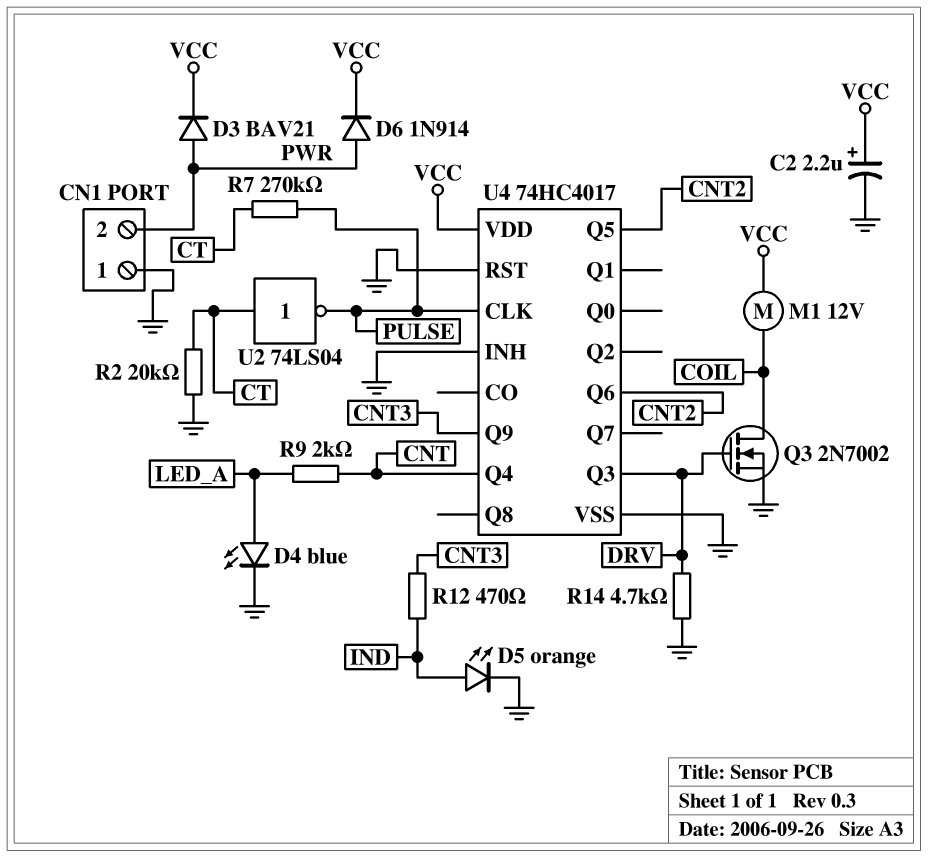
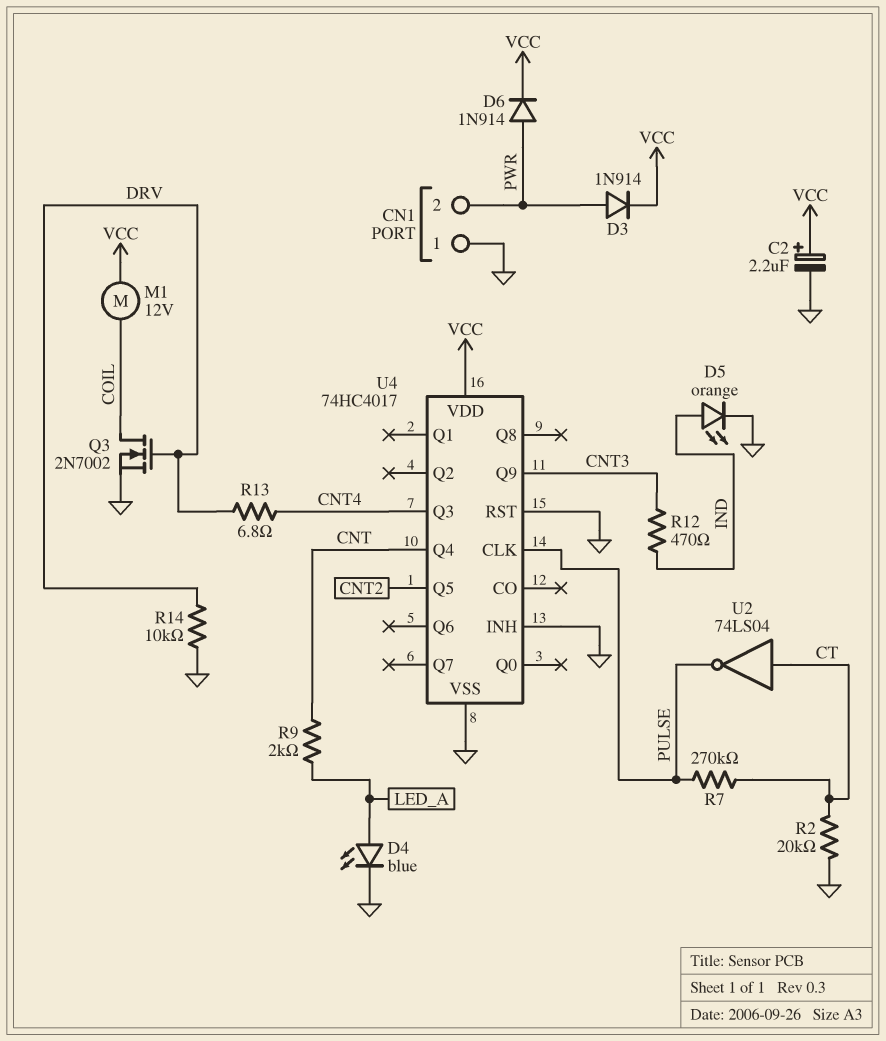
D3: diode BAV21 (A PWR, K VCC) -> diode 1N914 (A PWR, K VCC)
R13: none -> 6.8 (CNT4, DRV)
R14: 4.7k (DRV, GND) -> 10k (DRV, GND)
U4 pin Q3: DRV -> CNT4
U4 pin Q6: CNT2 -> none

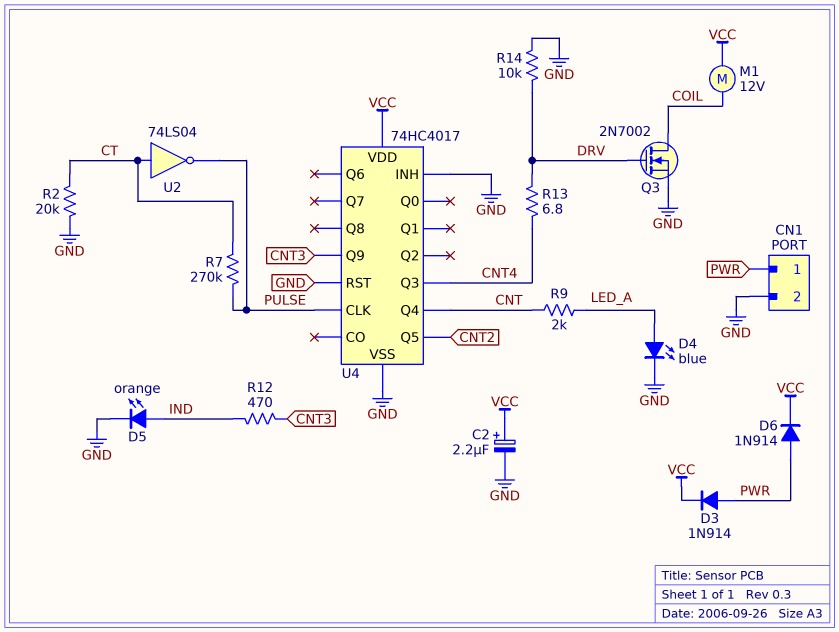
CN1 pin 1: GND -> PWR
CN1 pin 2: PWR -> GND

